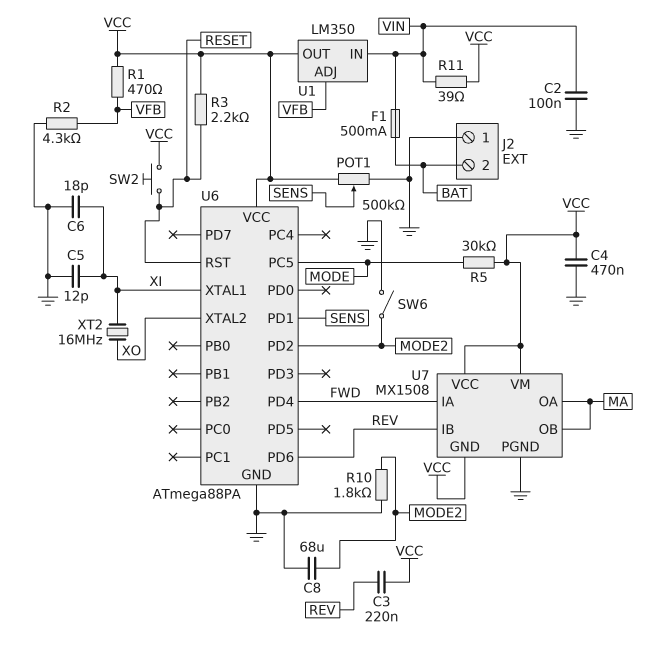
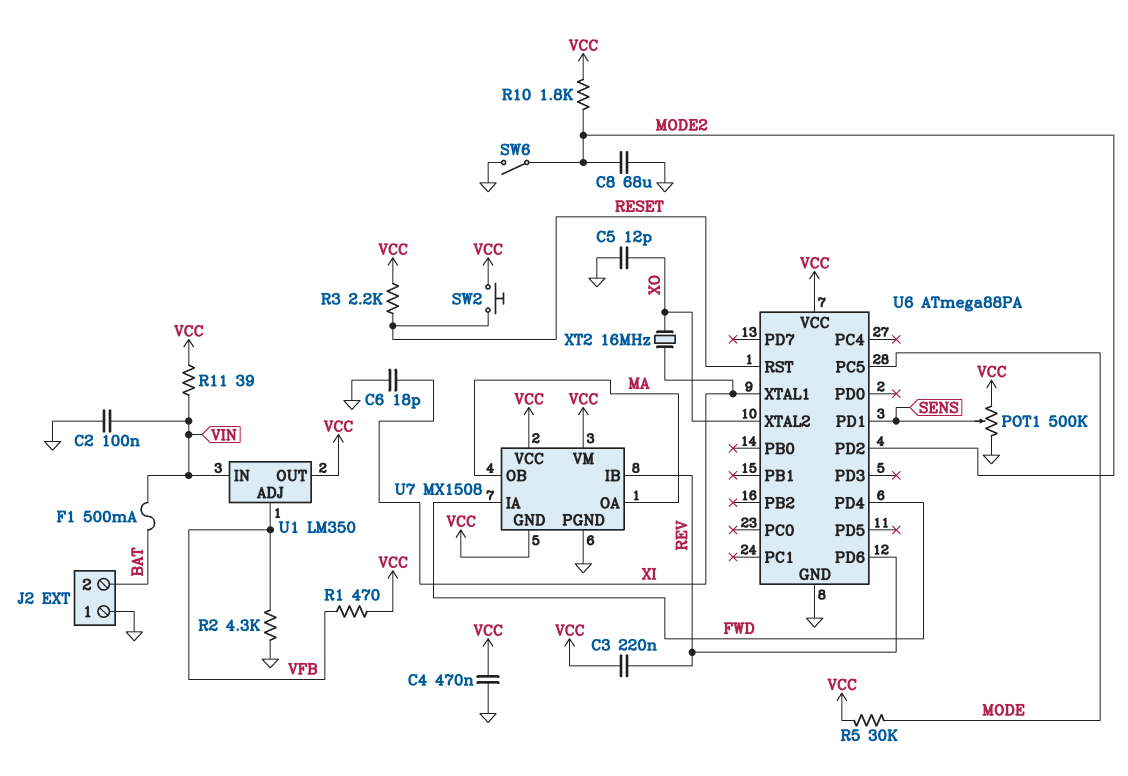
C5: 12pF (GND, XI) -> 12pF (GND, XO)
R10: 1.8k (GND, MODE2) -> 1.8k (MODE2, VCC)

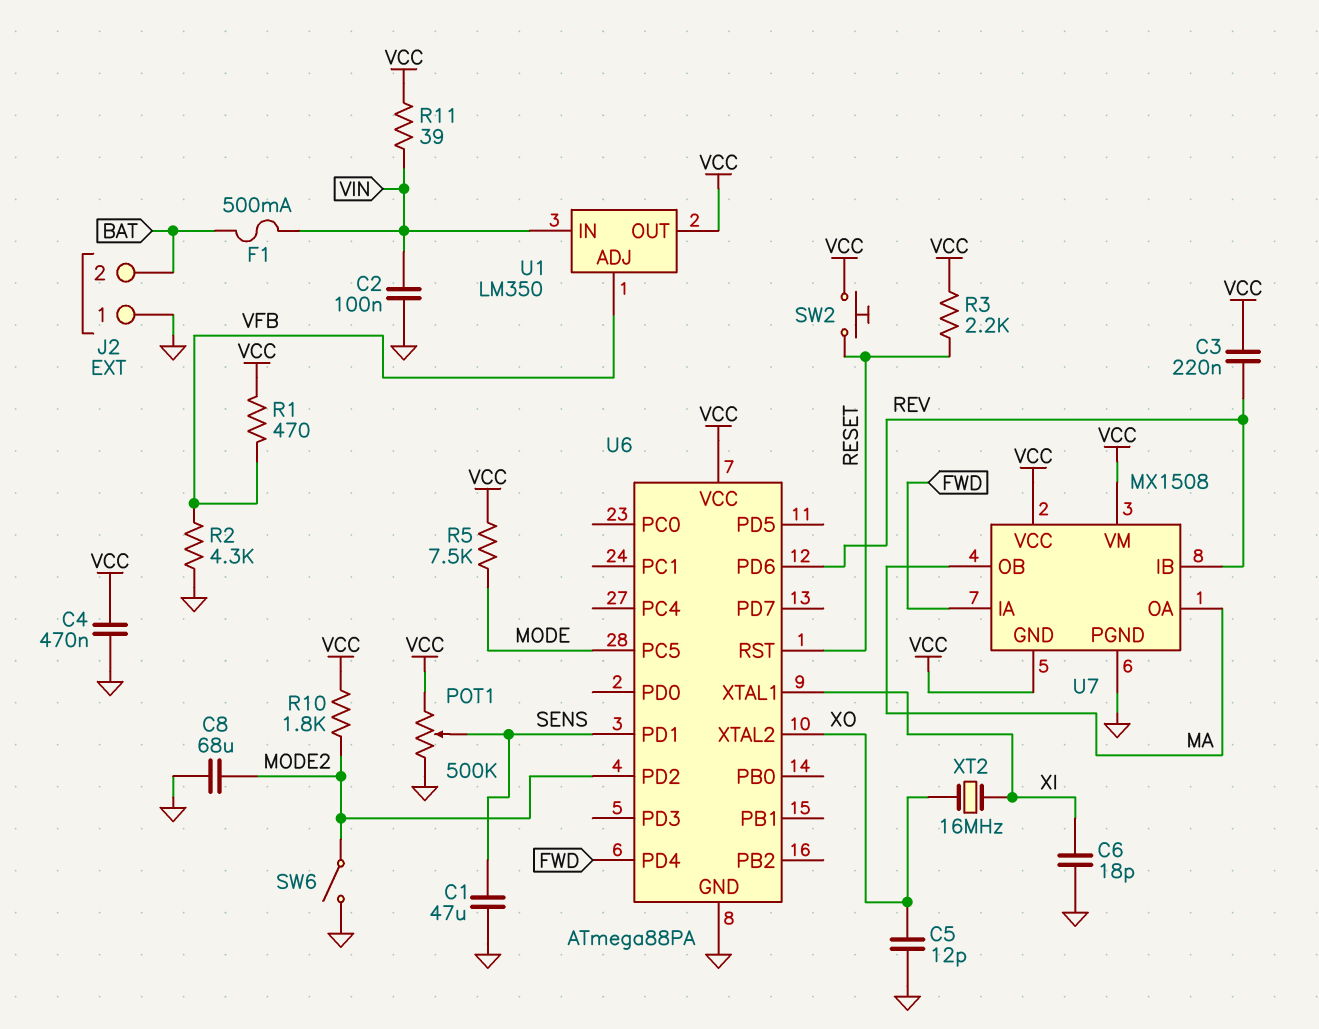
C1: none -> 47uF (GND, SENS)
R5: 30k (MODE, VCC) -> 7.5k (MODE, VCC)

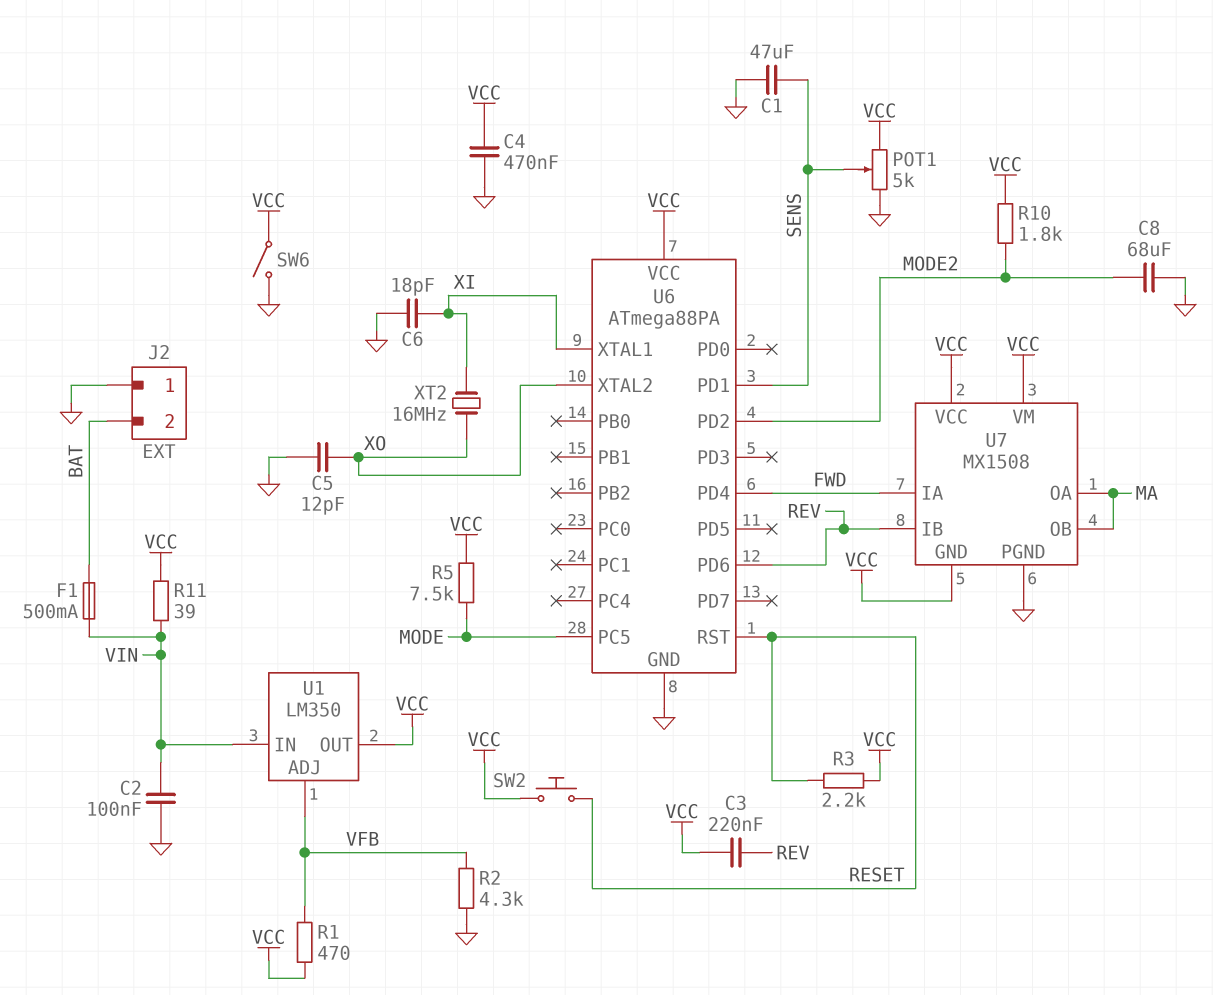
POT1: 500k (GND, VCC, wiper SENS) -> 5k (GND, VCC, wiper SENS)
SW6: switch (GND, MODE2) -> switch (GND, VCC)

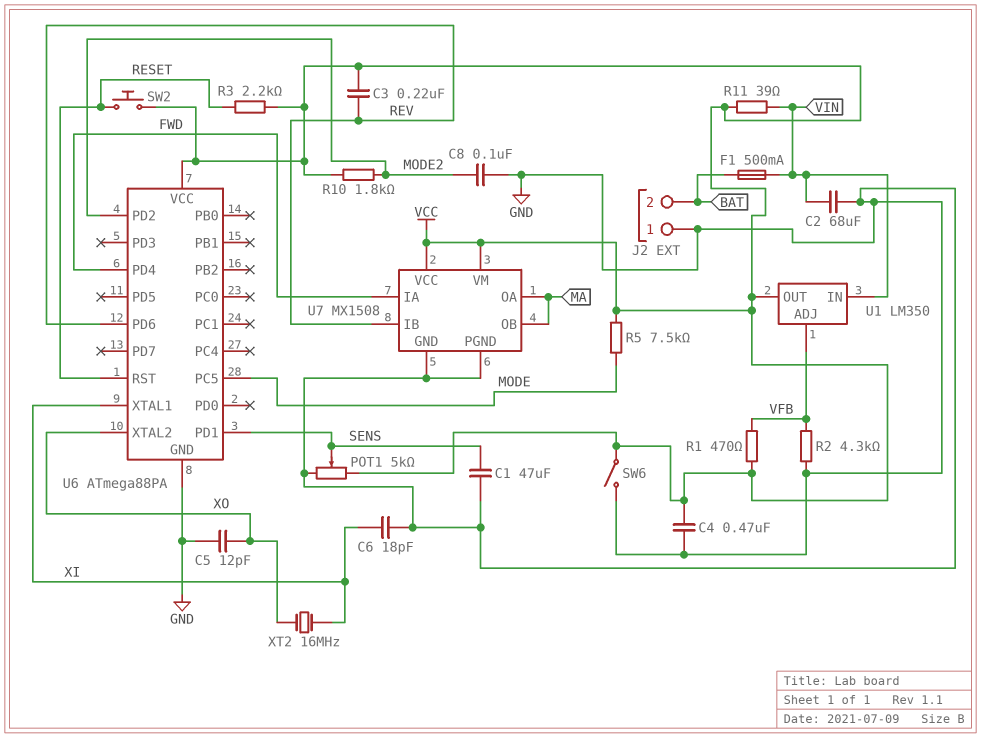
C2: 100nF (GND, VIN) -> 68uF (GND, VIN)
C8: 68uF (GND, MODE2) -> 100nF (GND, MODE2)
U7 pin GND: VCC -> GND

